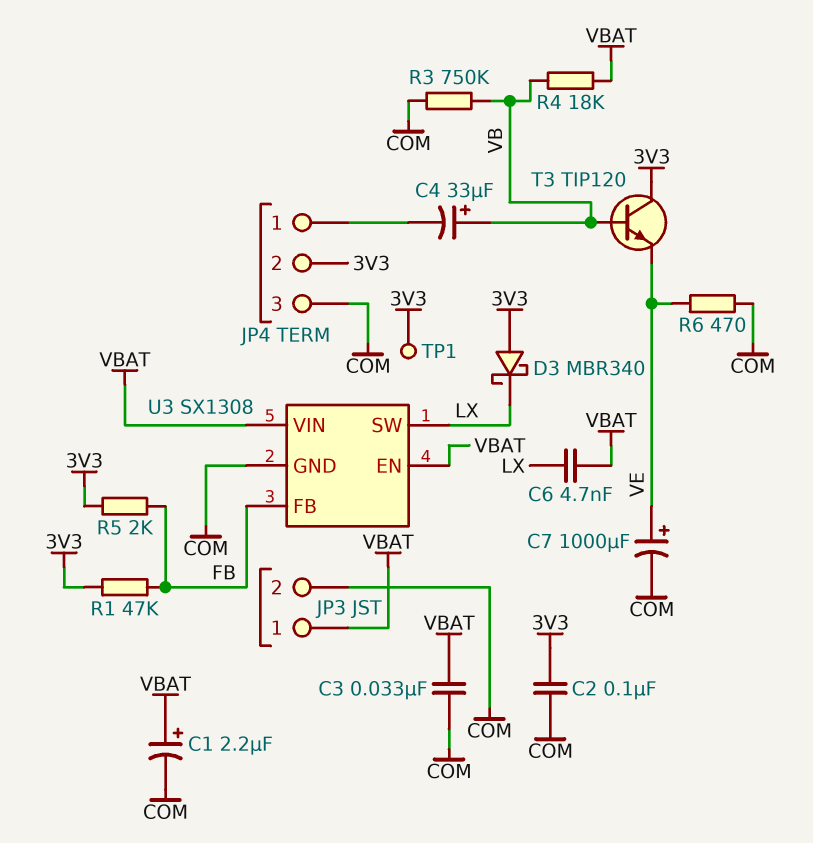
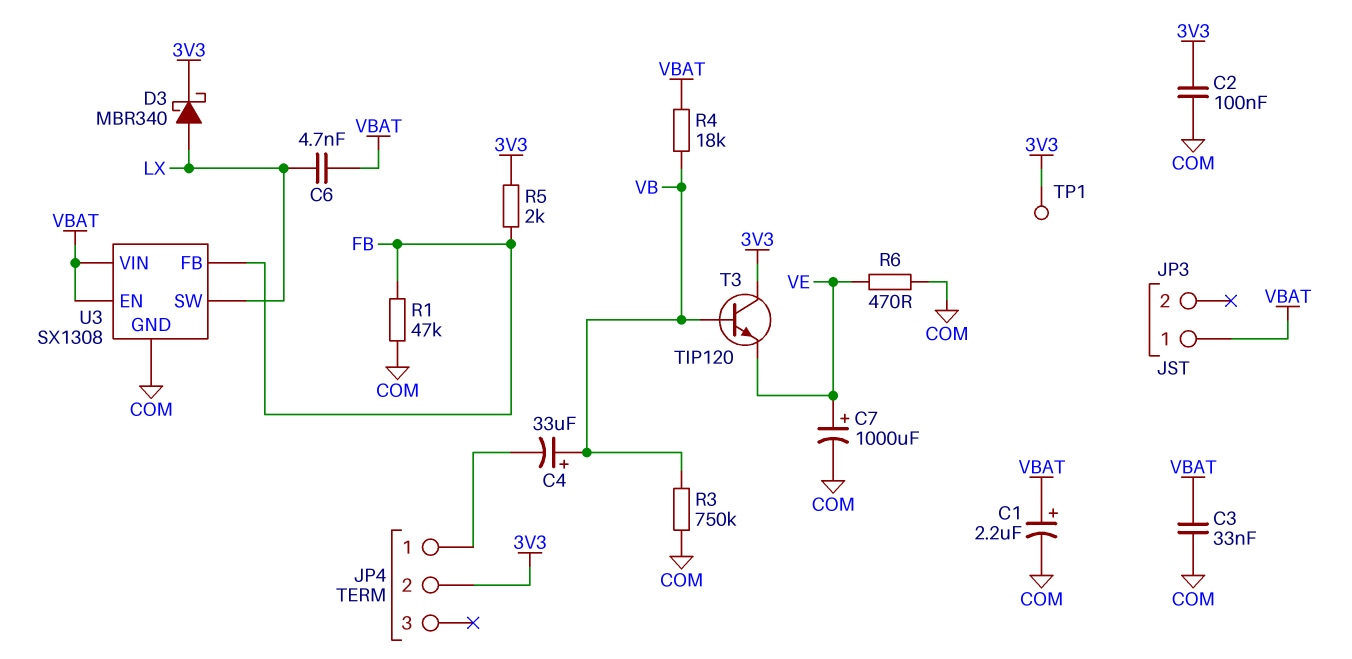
D3: schottky MBR340 (A 3V3, K LX) -> schottky MBR340 (A LX, K 3V3)
JP3 pin 2: COM -> none
JP4 pin 3: COM -> none
R1: 47k (3V3, FB) -> 47k (COM, FB)

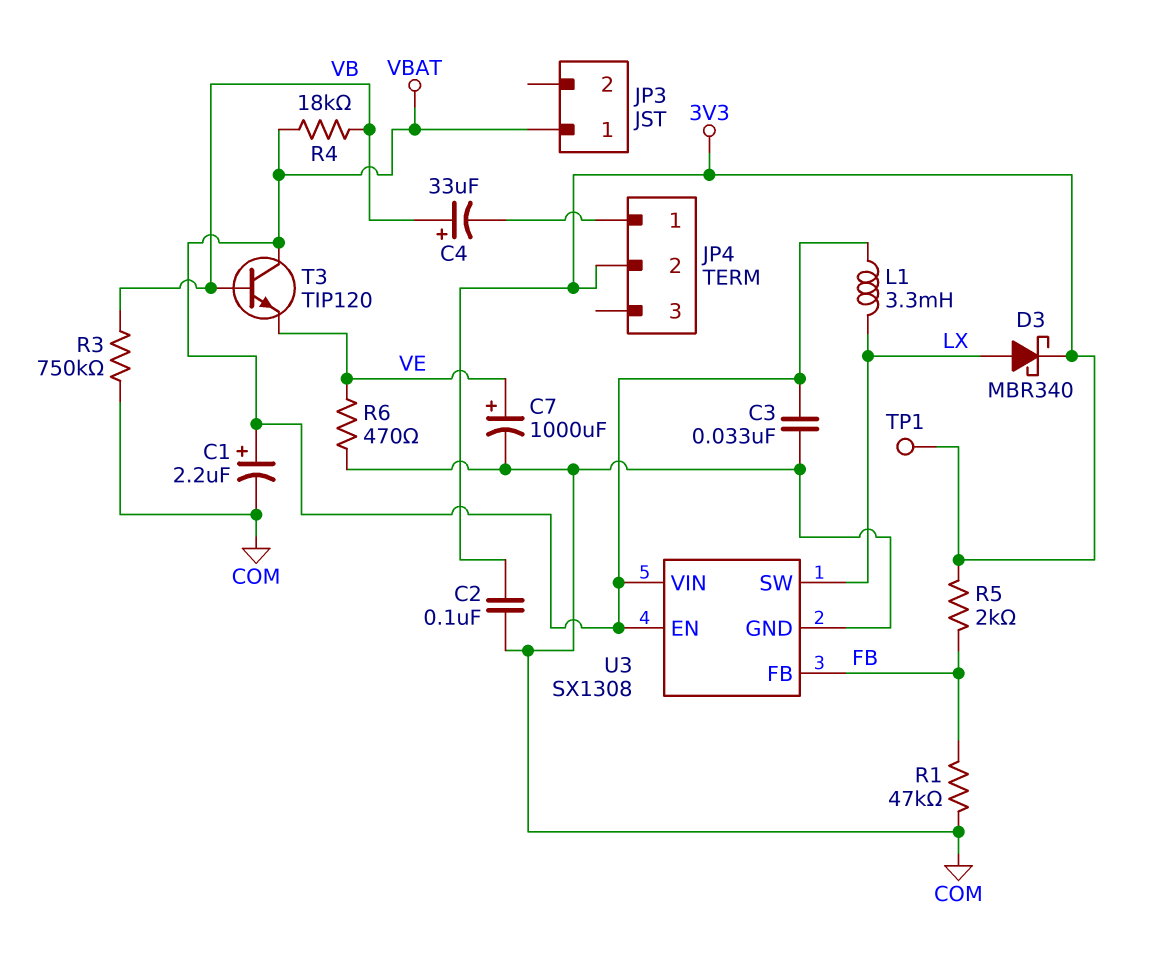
C6: 4.7nF (LX, VBAT) -> none
L1: none -> 3.3mH (LX, VBAT)
T3: NPN TIP120 (B VB, C 3V3, E VE) -> NPN TIP120 (B VB, C VBAT, E VE)

